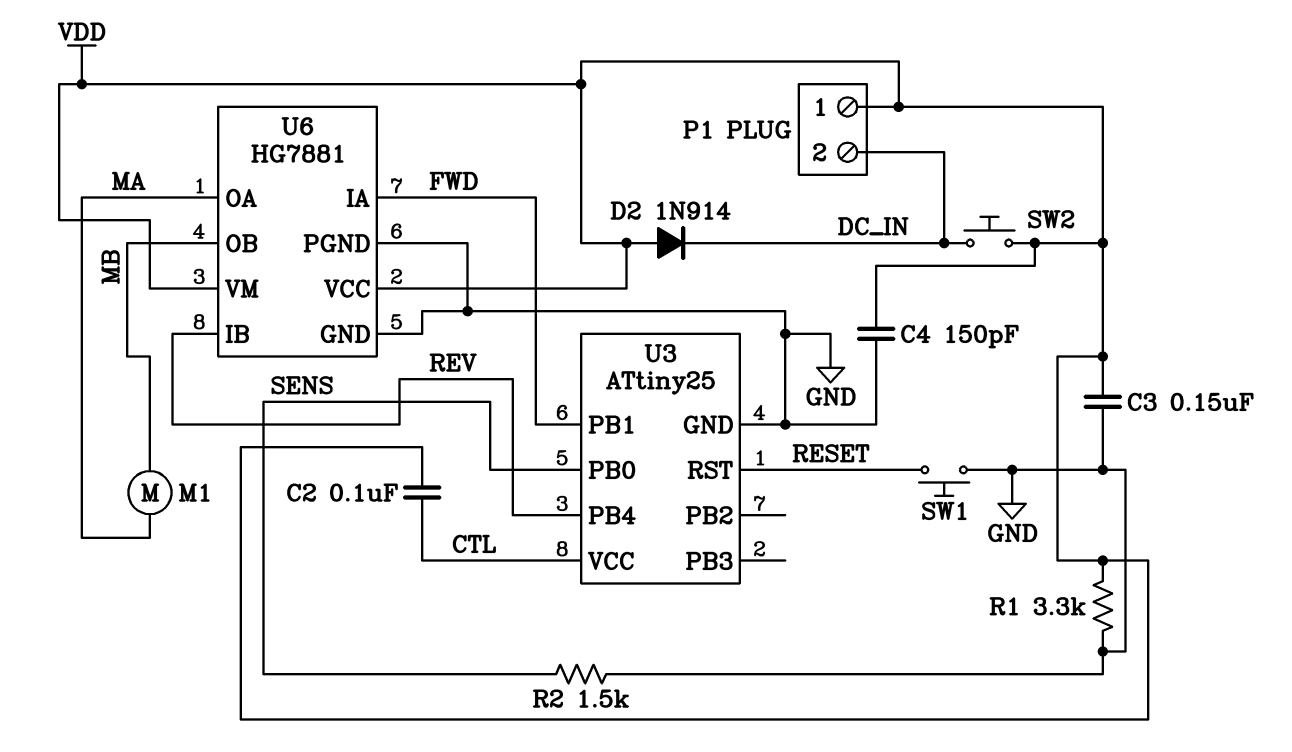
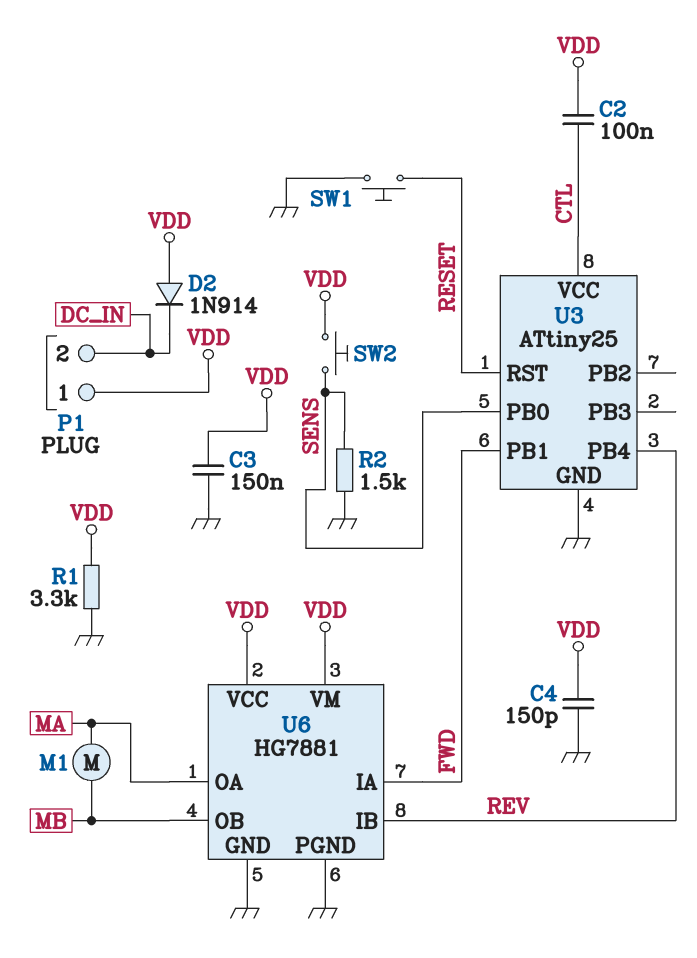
SW2: button (DC_IN, VDD) -> button (SENS, VDD)

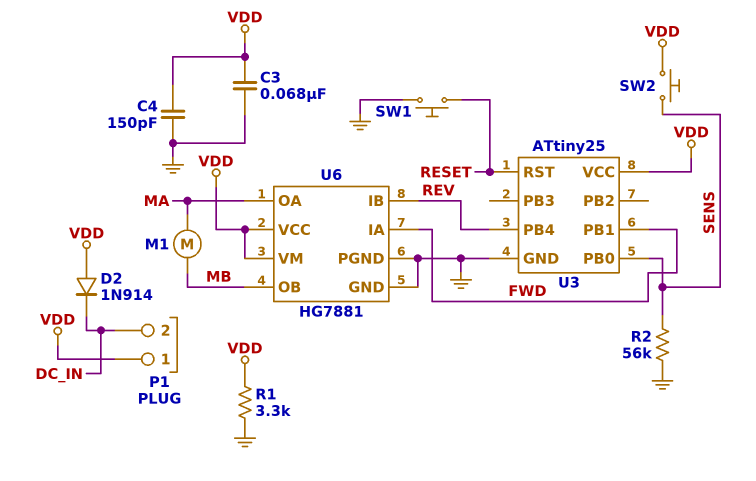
C2: 100nF (CTL, VDD) -> none
C3: 150nF (GND, VDD) -> 68nF (GND, VDD)
R2: 1.5k (GND, SENS) -> 56k (GND, SENS)
U3 pin VCC: CTL -> VDD

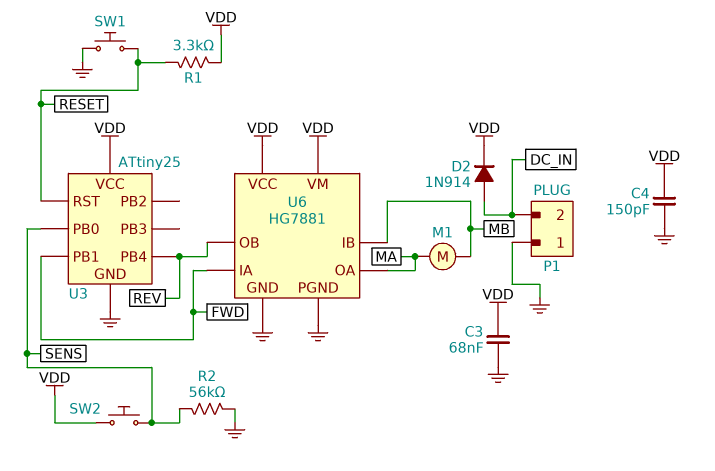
D2: diode 1N914 (A VDD, K DC_IN) -> diode 1N914 (A DC_IN, K VDD)
P1 pin 1: VDD -> GND
R1: 3.3k (GND, VDD) -> 3.3k (RESET, VDD)
U6 pin IB: REV -> MB
U6 pin OB: MB -> REV

